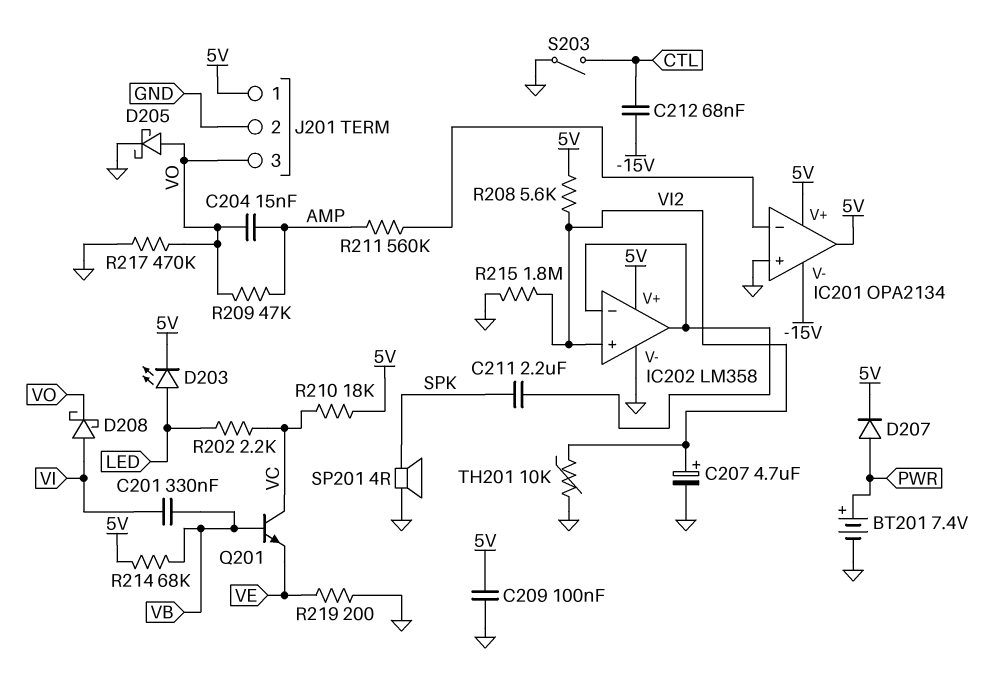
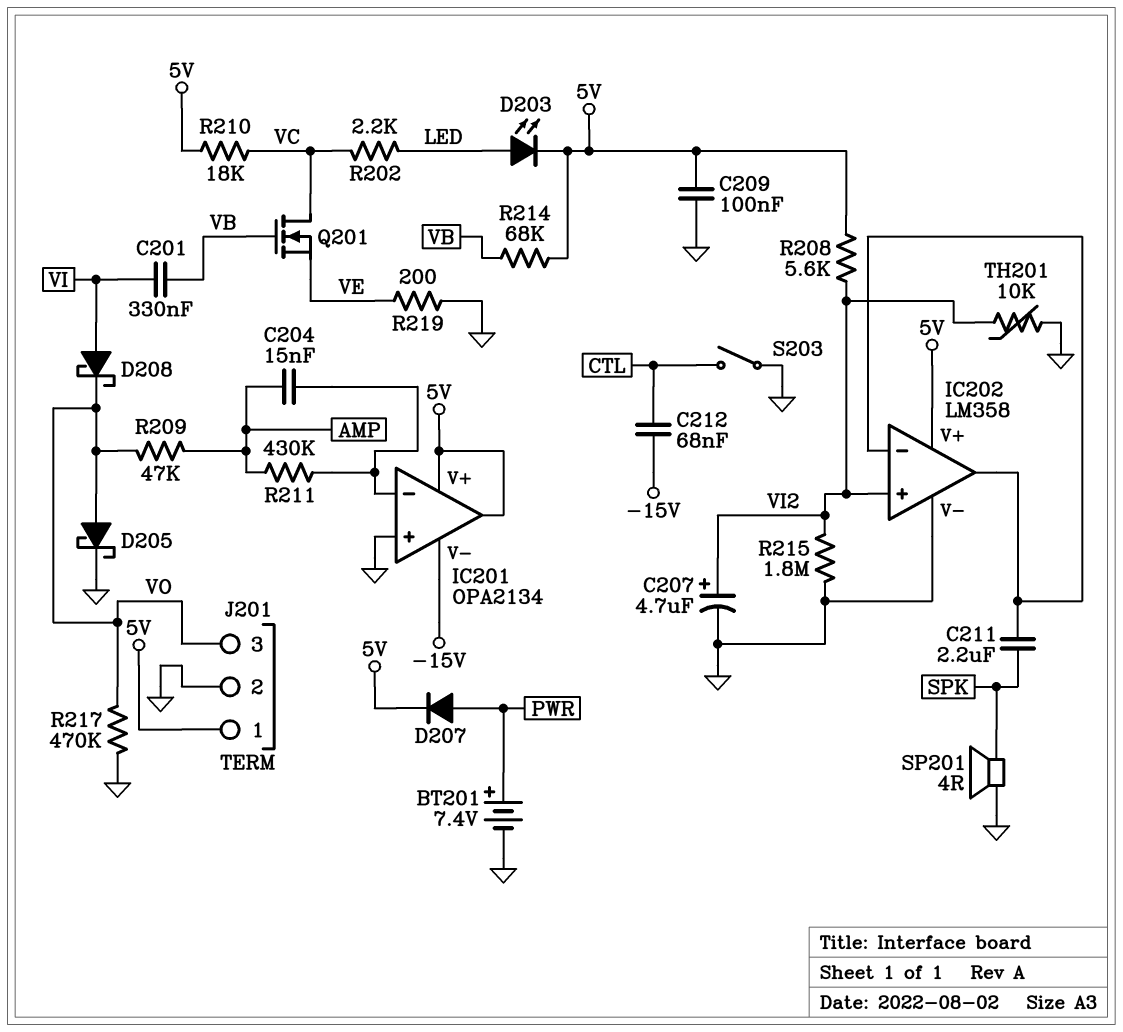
C204: 15nF (AMP, VO) -> 15nF (AMP, IC201/in-)
Q201: NPN (B VB, C VC, E VE) -> NMOS (G VB, D VC, S VE)
R211: 560k (AMP, IC201/in-) -> 430k (AMP, IC201/in-)

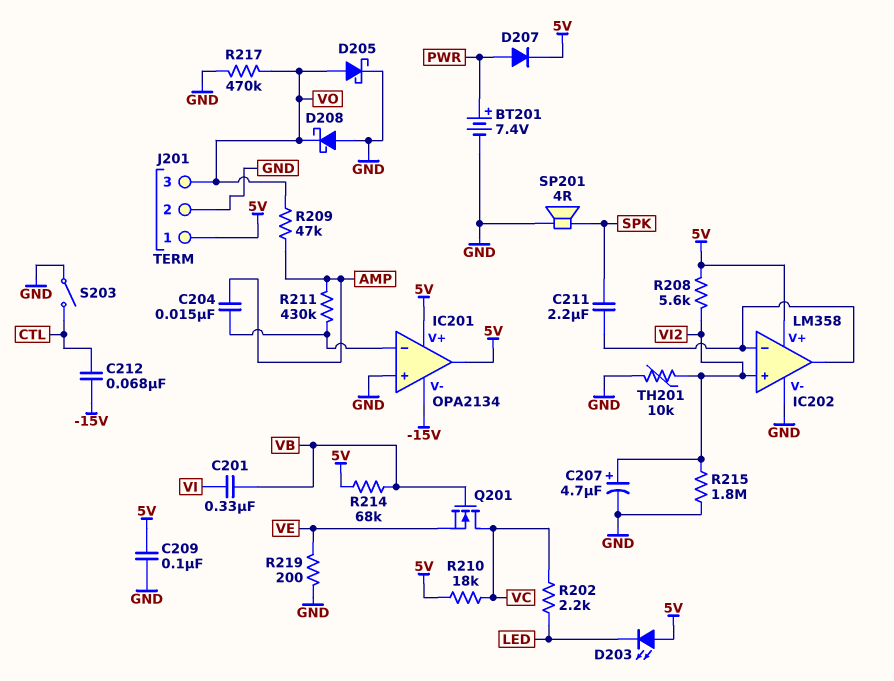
D203: LED (A LED, K 5V) -> LED (A 5V, K LED)
D208: schottky (A VI, K VO) -> schottky (A GND, K VO)

